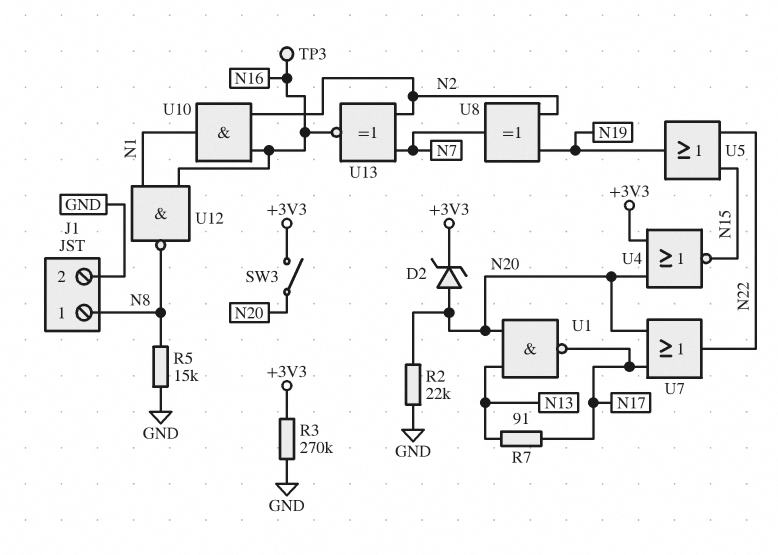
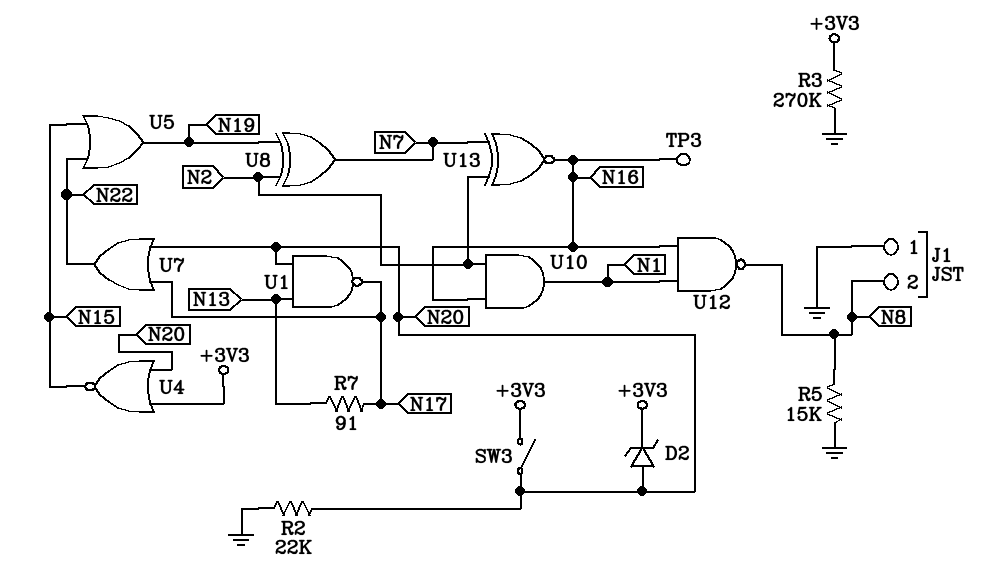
J1 pin 1: N8 -> GND
J1 pin 2: GND -> N8

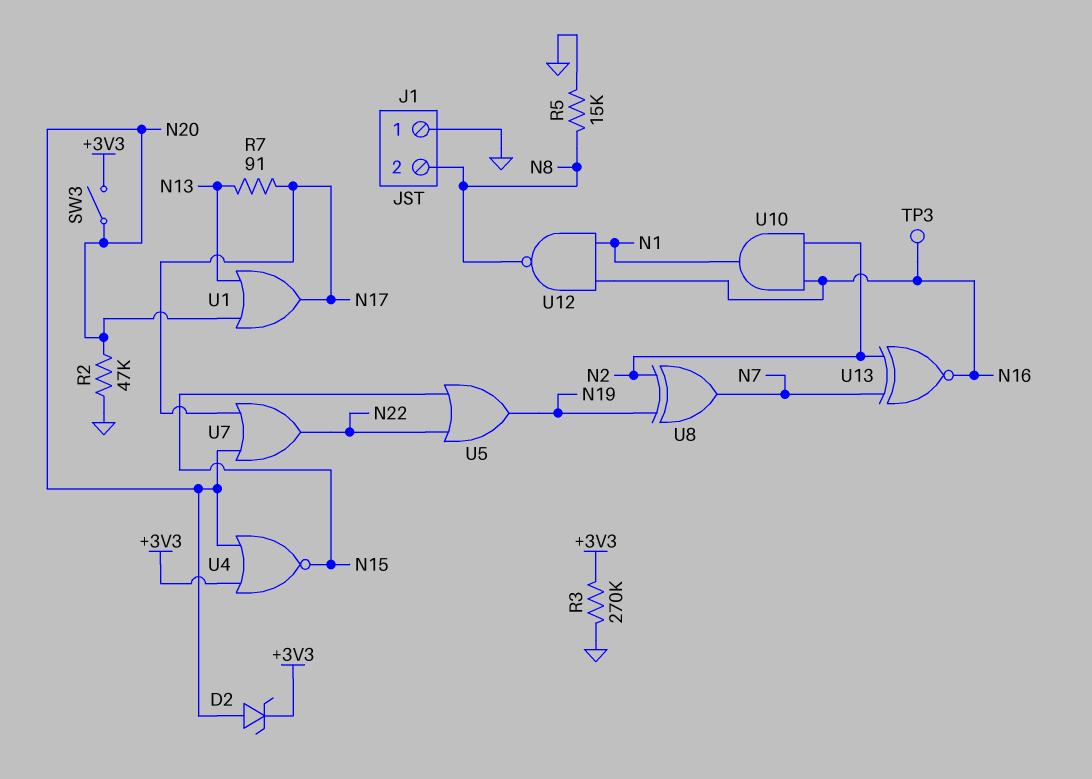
R2: 22k (GND, N20) -> 47k (GND, N20)
U1: NAND (in N13, in N20, out N17) -> OR (in N13, in N20, out N17)

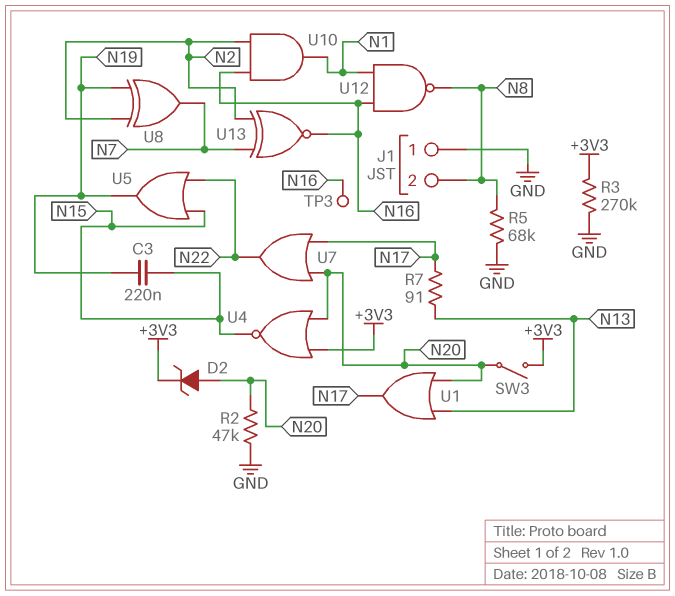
C3: none -> 220nF (N15, N19)
R5: 15k (GND, N8) -> 68k (GND, N8)

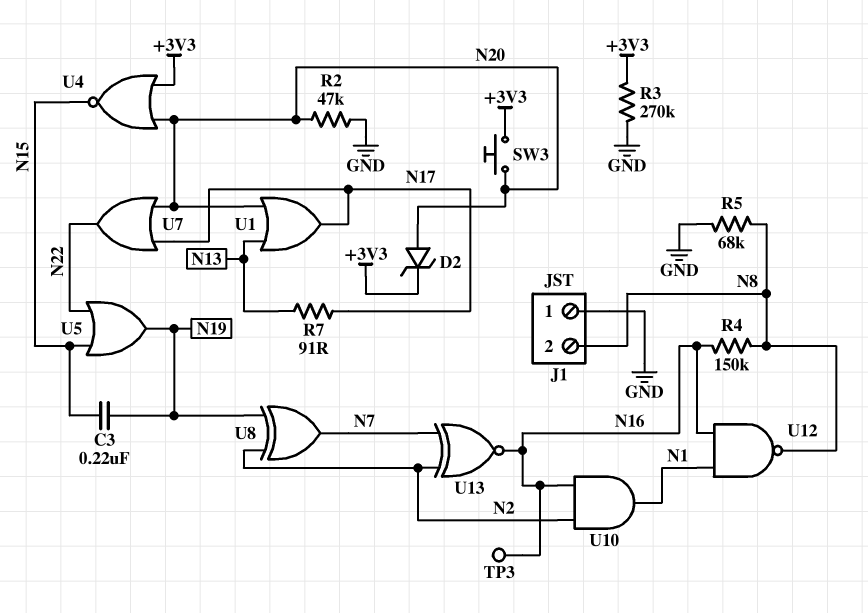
R4: none -> 150k (N8, N16)
SW3: switch (+3V3, N20) -> button (+3V3, N20)

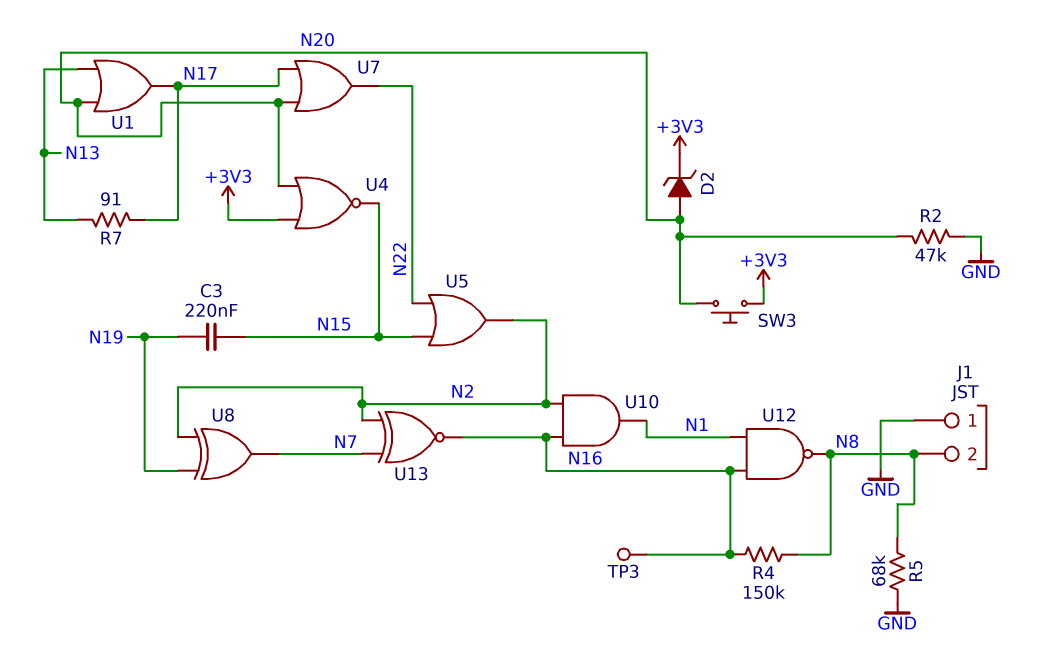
R3: 270k (+3V3, GND) -> none
U5: OR (in N15, in N22, out N19) -> OR (in N15, in N22, out N2)

